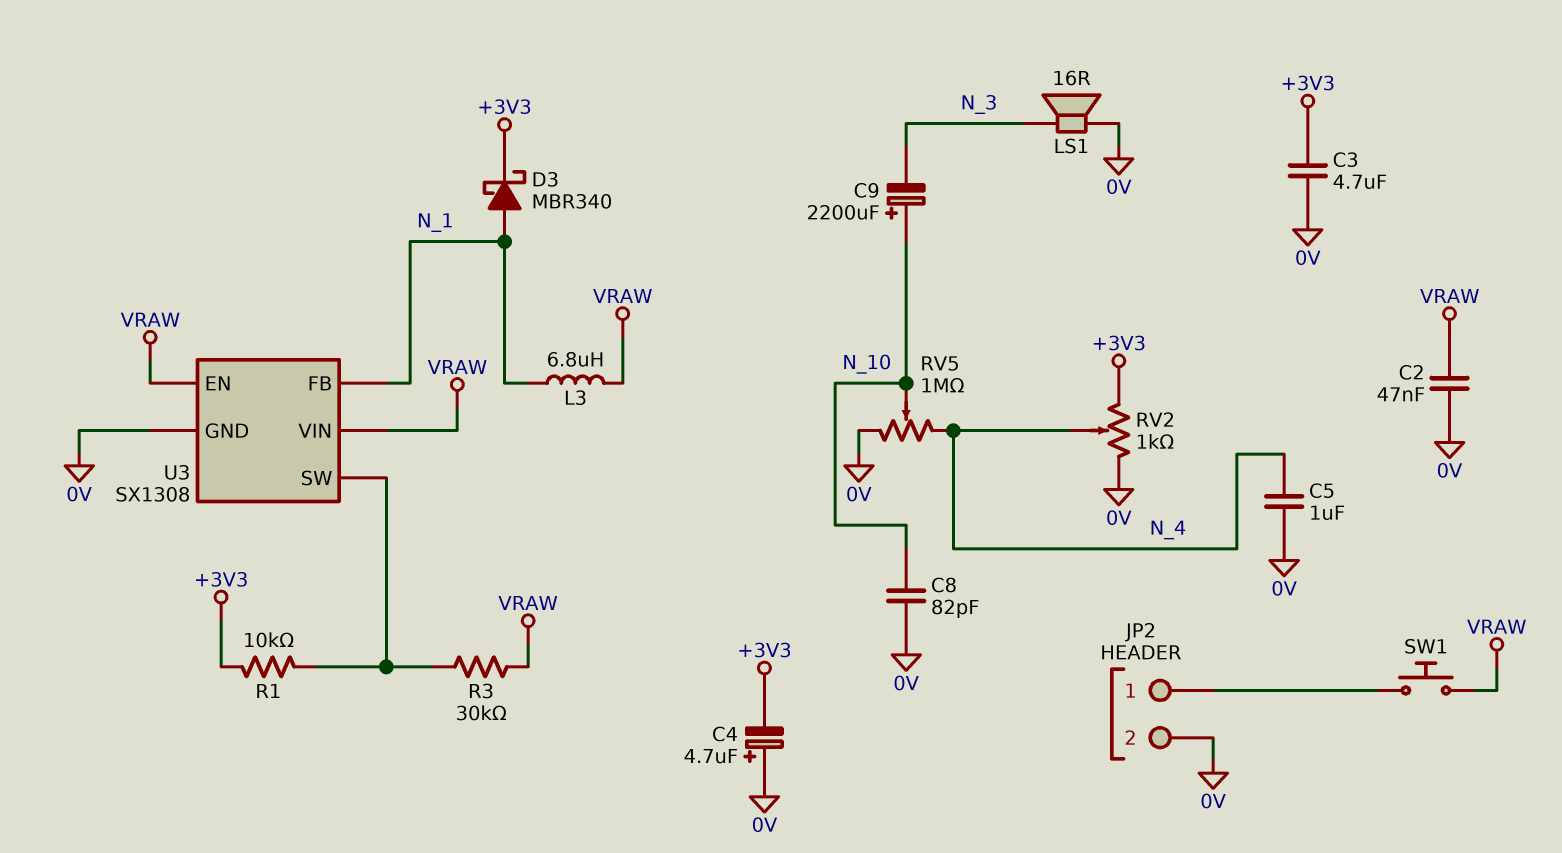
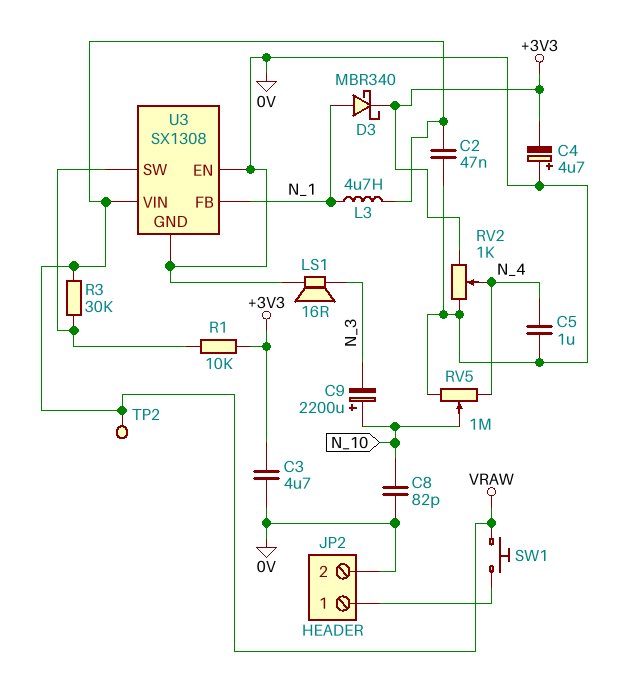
L3: 6.8uH (N_1, VRAW) -> 4.7uH (N_1, VRAW)
TP2: none -> test point (VRAW)
U3 pin EN: VRAW -> 0V

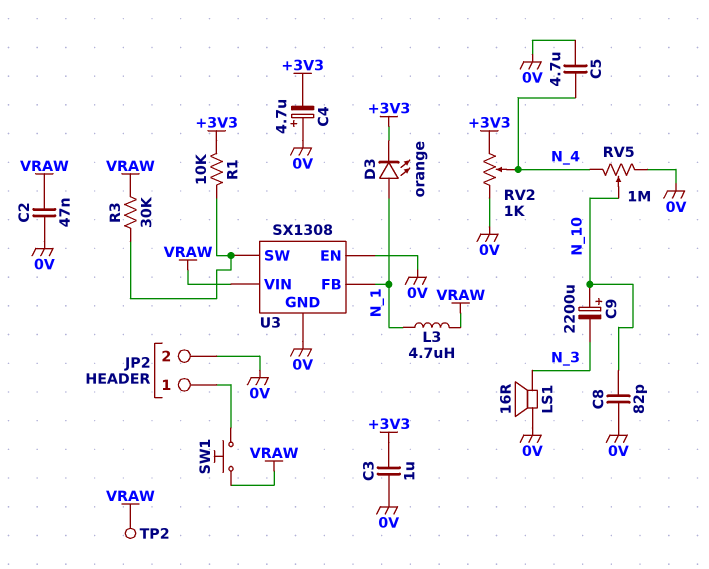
C3: 4.7uF (+3V3, 0V) -> 1uF (+3V3, 0V)
C5: 1uF (0V, N_4) -> 4.7uF (0V, N_4)
D3: schottky MBR340 (A N_1, K +3V3) -> LED orange (A N_1, K +3V3)

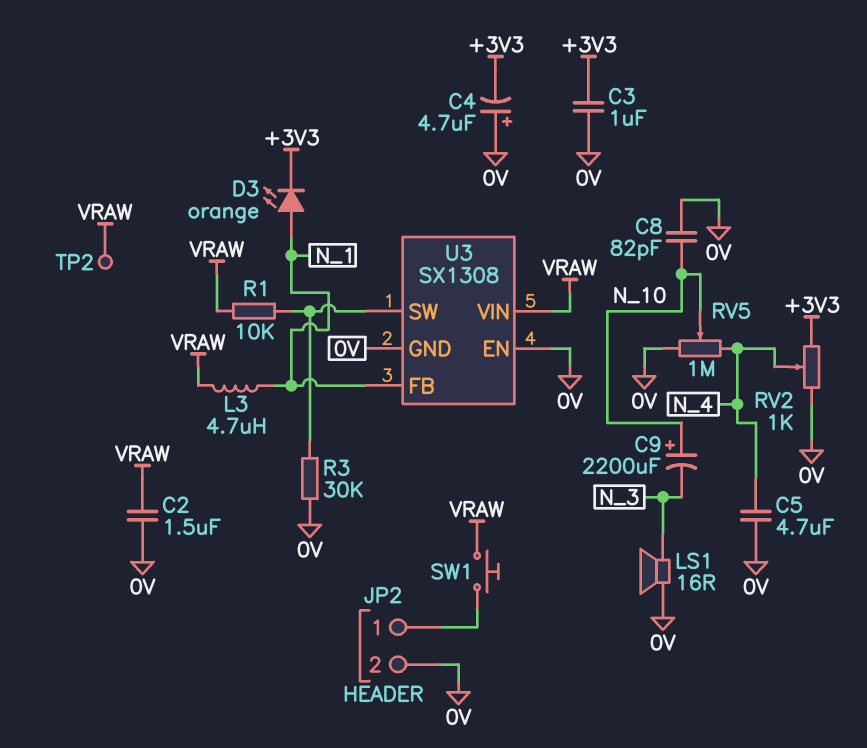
C2: 47nF (0V, VRAW) -> 1.5uF (0V, VRAW)
R1: 10k (+3V3, U3/SW) -> 10k (U3/SW, VRAW)
R3: 30k (U3/SW, VRAW) -> 30k (0V, U3/SW)

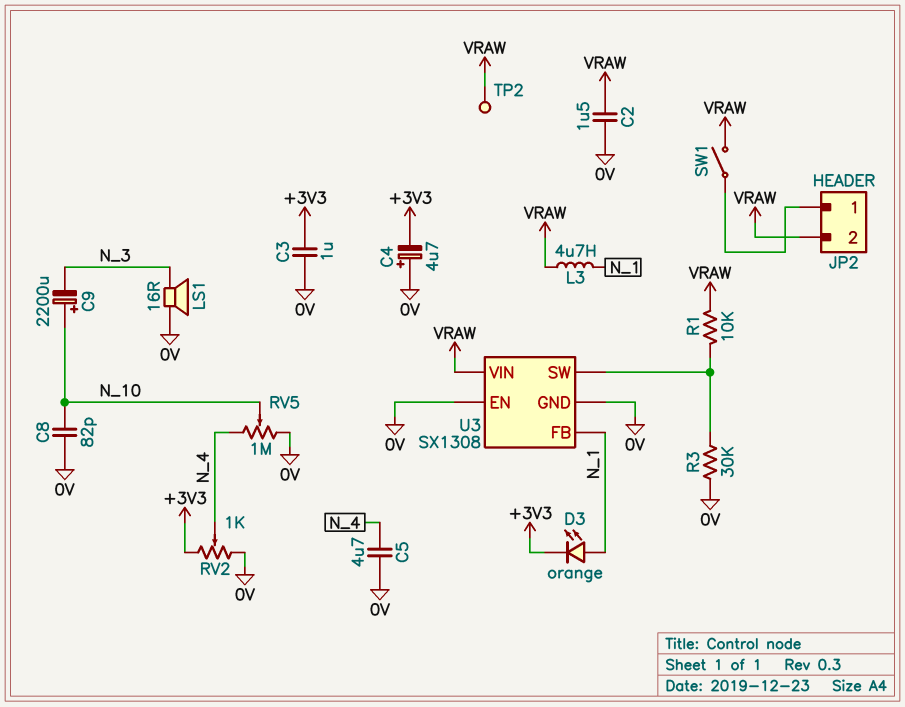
JP2 pin 2: 0V -> VRAW
SW1: button (JP2/1, VRAW) -> switch (JP2/1, VRAW)

